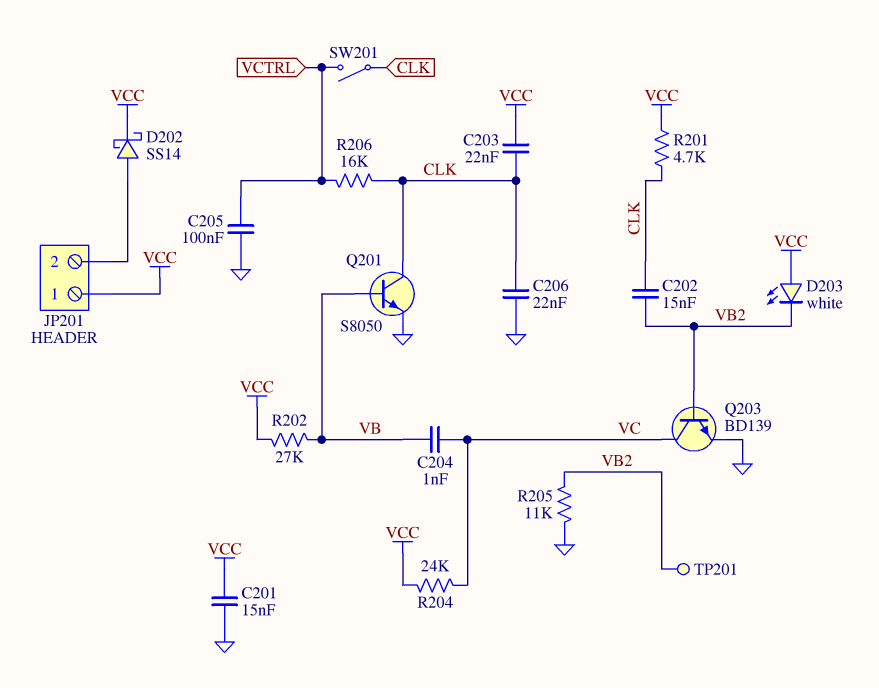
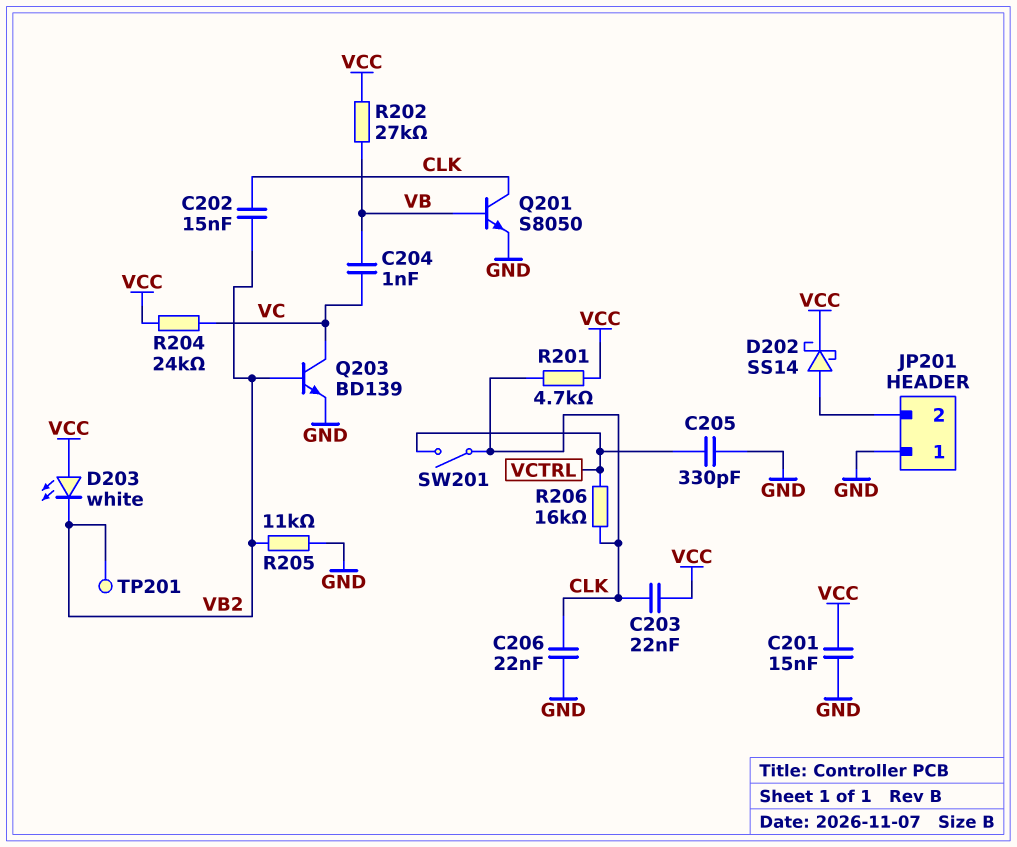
C205: 100nF (GND, VCTRL) -> 330pF (GND, VCTRL)
JP201 pin 1: VCC -> GND

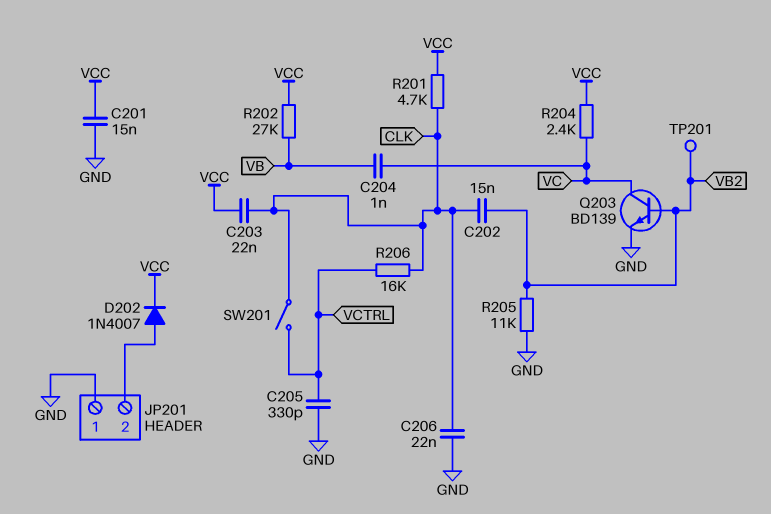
D202: schottky SS14 (A JP201/2, K VCC) -> diode 1N4007 (A JP201/2, K VCC)
D203: LED white (A VCC, K VB2) -> none
Q201: NPN S8050 (B VB, C CLK, E GND) -> none
R204: 24k (VC, VCC) -> 2.4k (VC, VCC)

